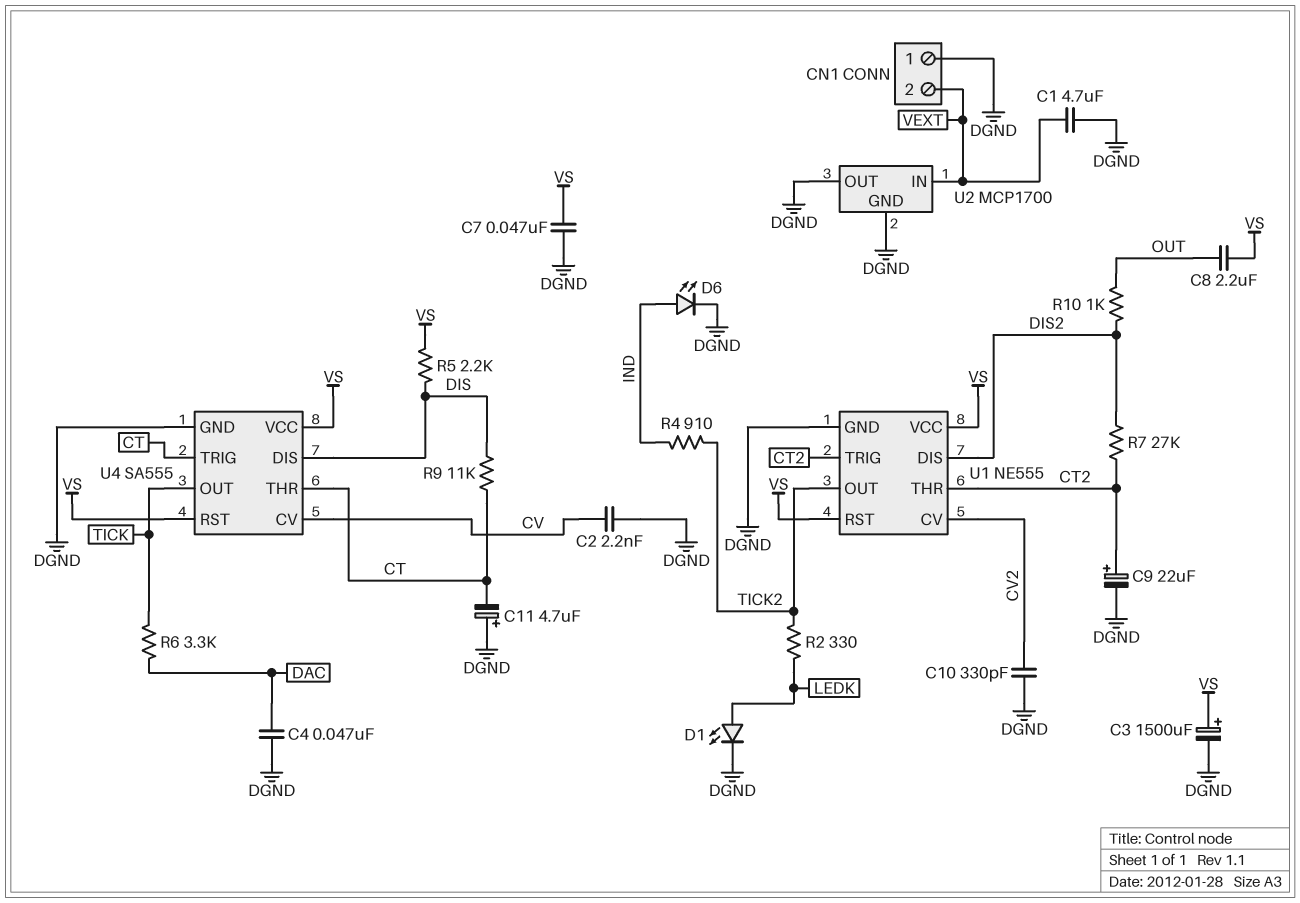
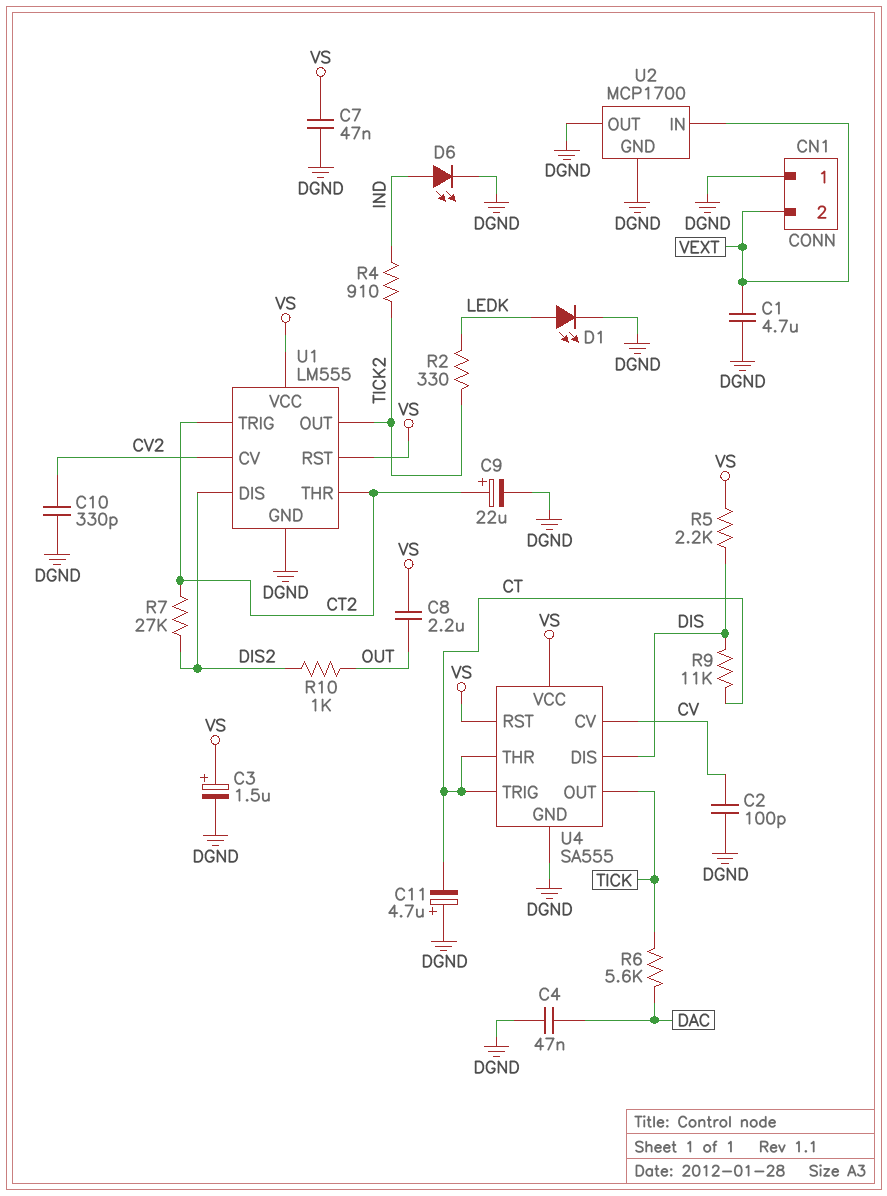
C2: 2.2nF (CV, DGND) -> 100pF (CV, DGND)
C3: 1500uF (plus VS, minus DGND) -> 1.5uF (plus VS, minus DGND)
R6: 3.3k (DAC, TICK) -> 5.6k (DAC, TICK)
U1: NE555 -> LM555

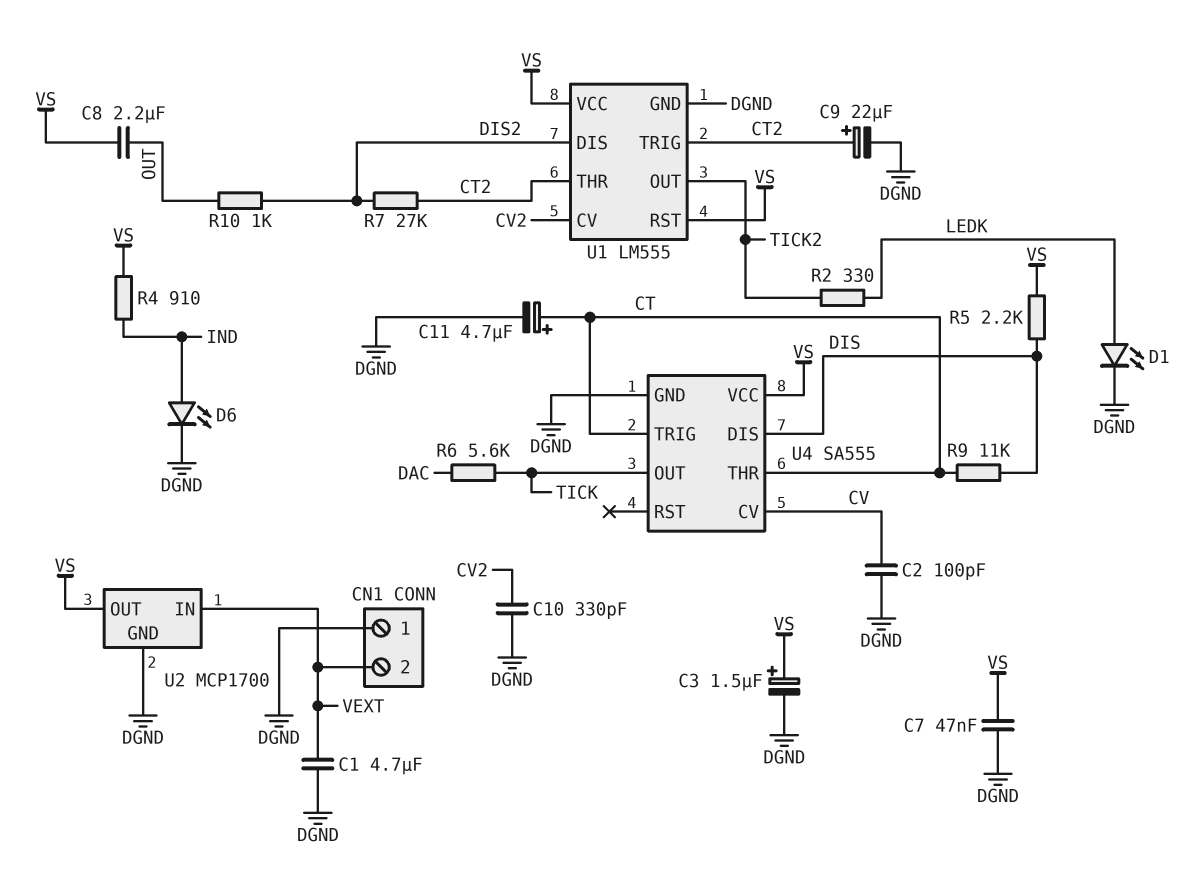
C4: 47nF (DAC, DGND) -> none
C11: 4.7uF (plus DGND, minus CT) -> 4.7uF (plus CT, minus DGND)
R4: 910 (IND, TICK2) -> 910 (IND, VS)
U2 pin OUT: DGND -> VS
U4 pin RST: VS -> none

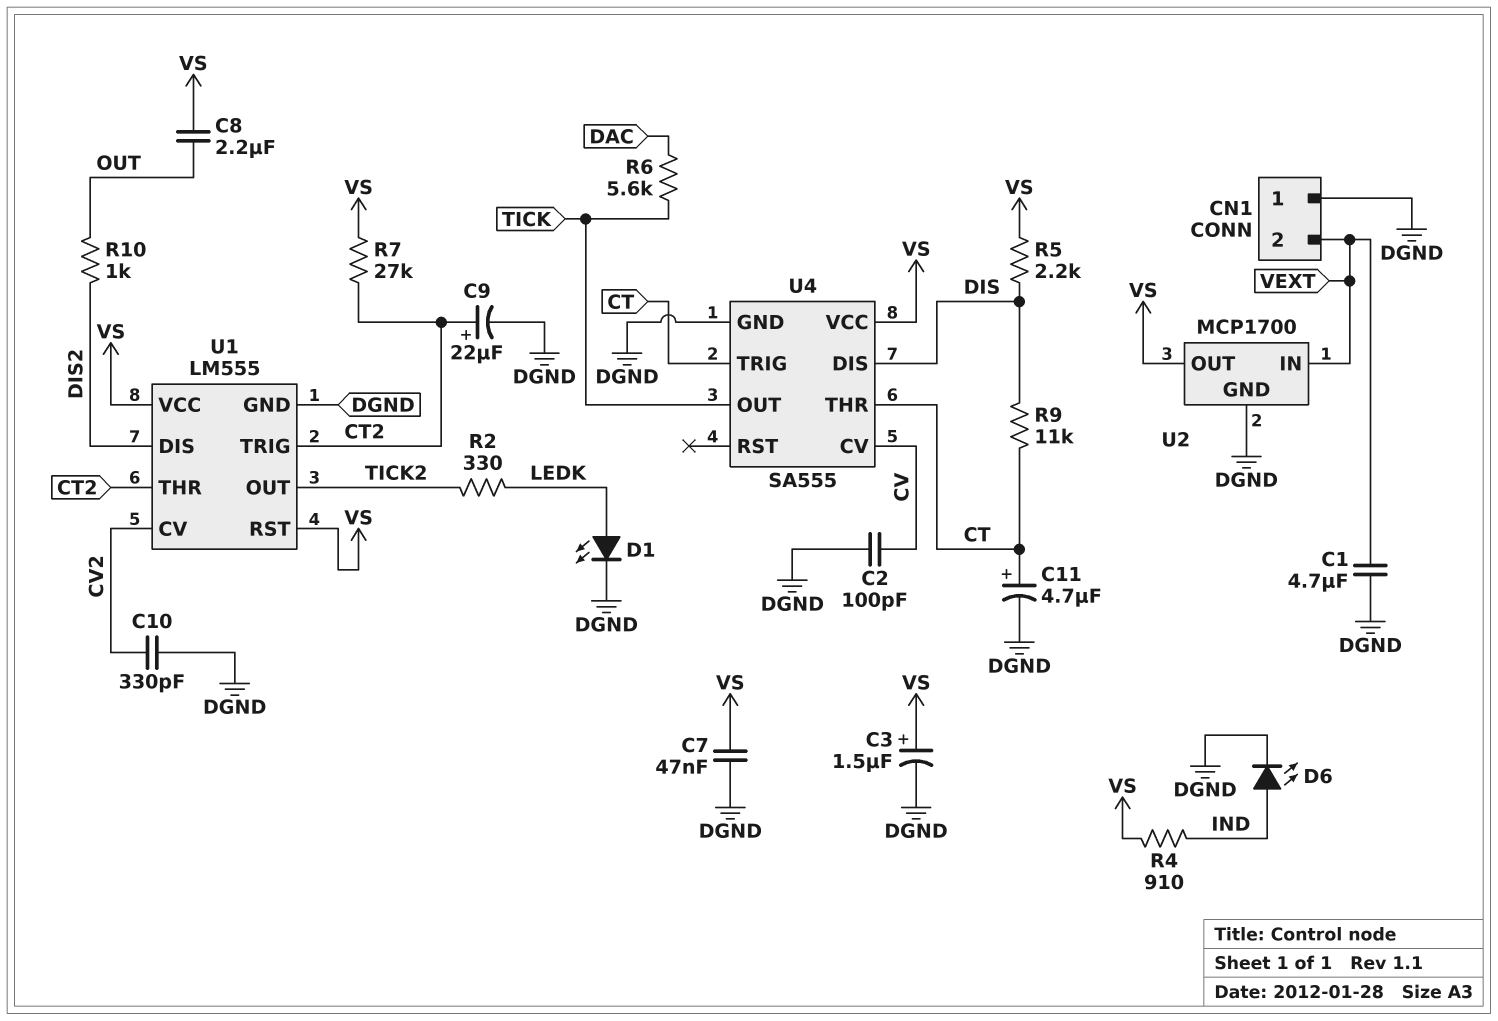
R7: 27k (CT2, DIS2) -> 27k (CT2, VS)

